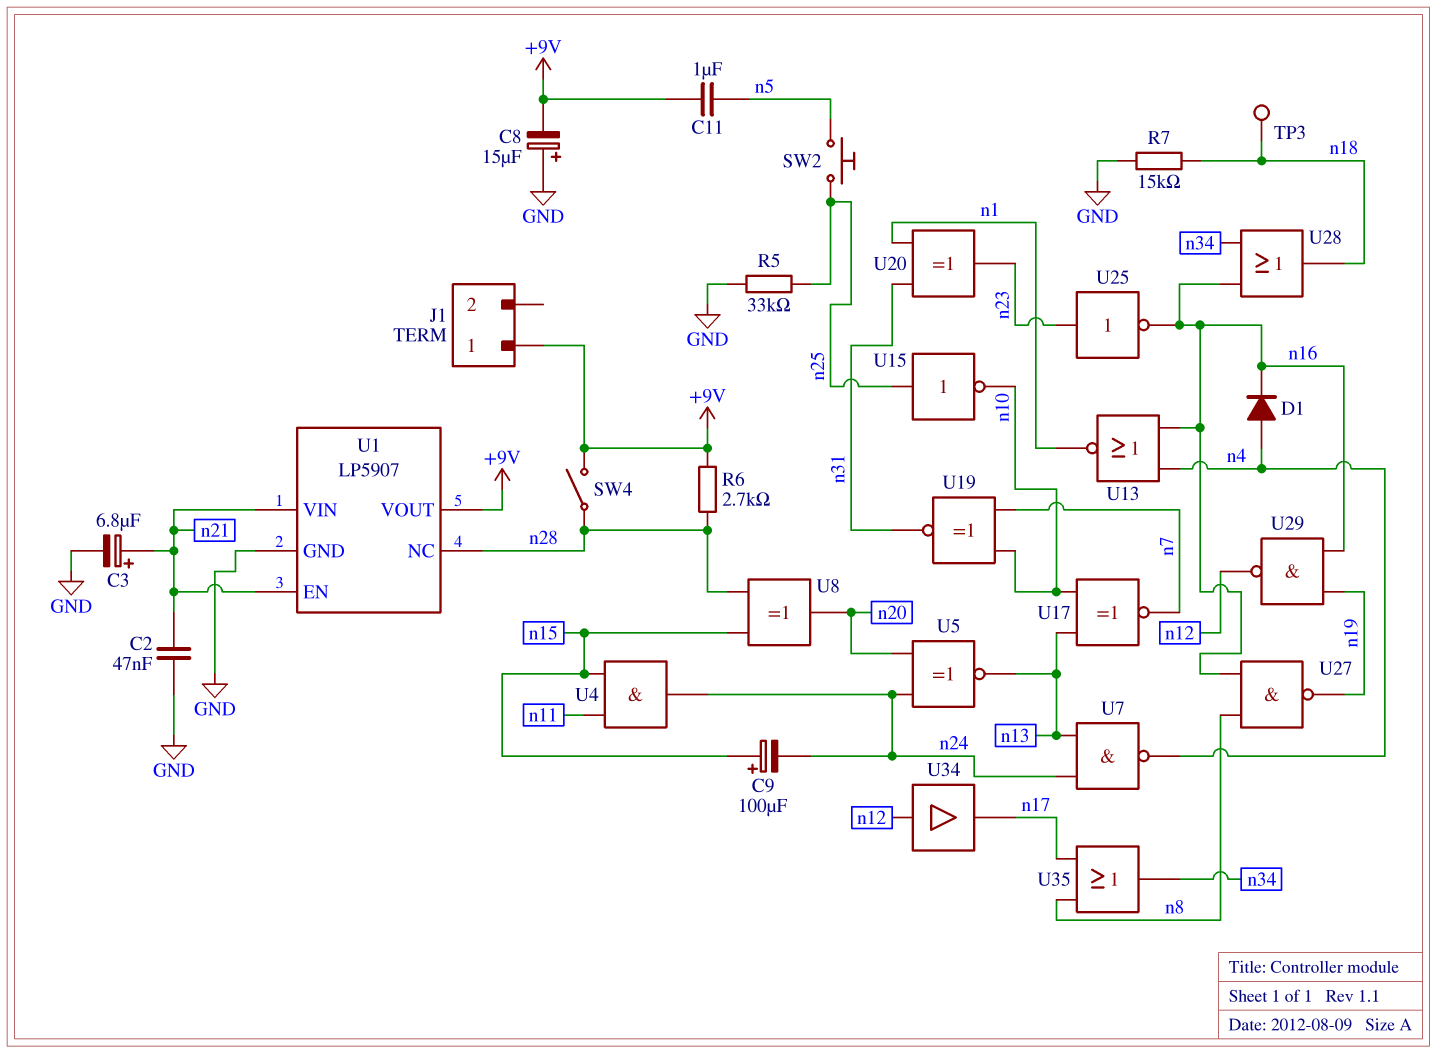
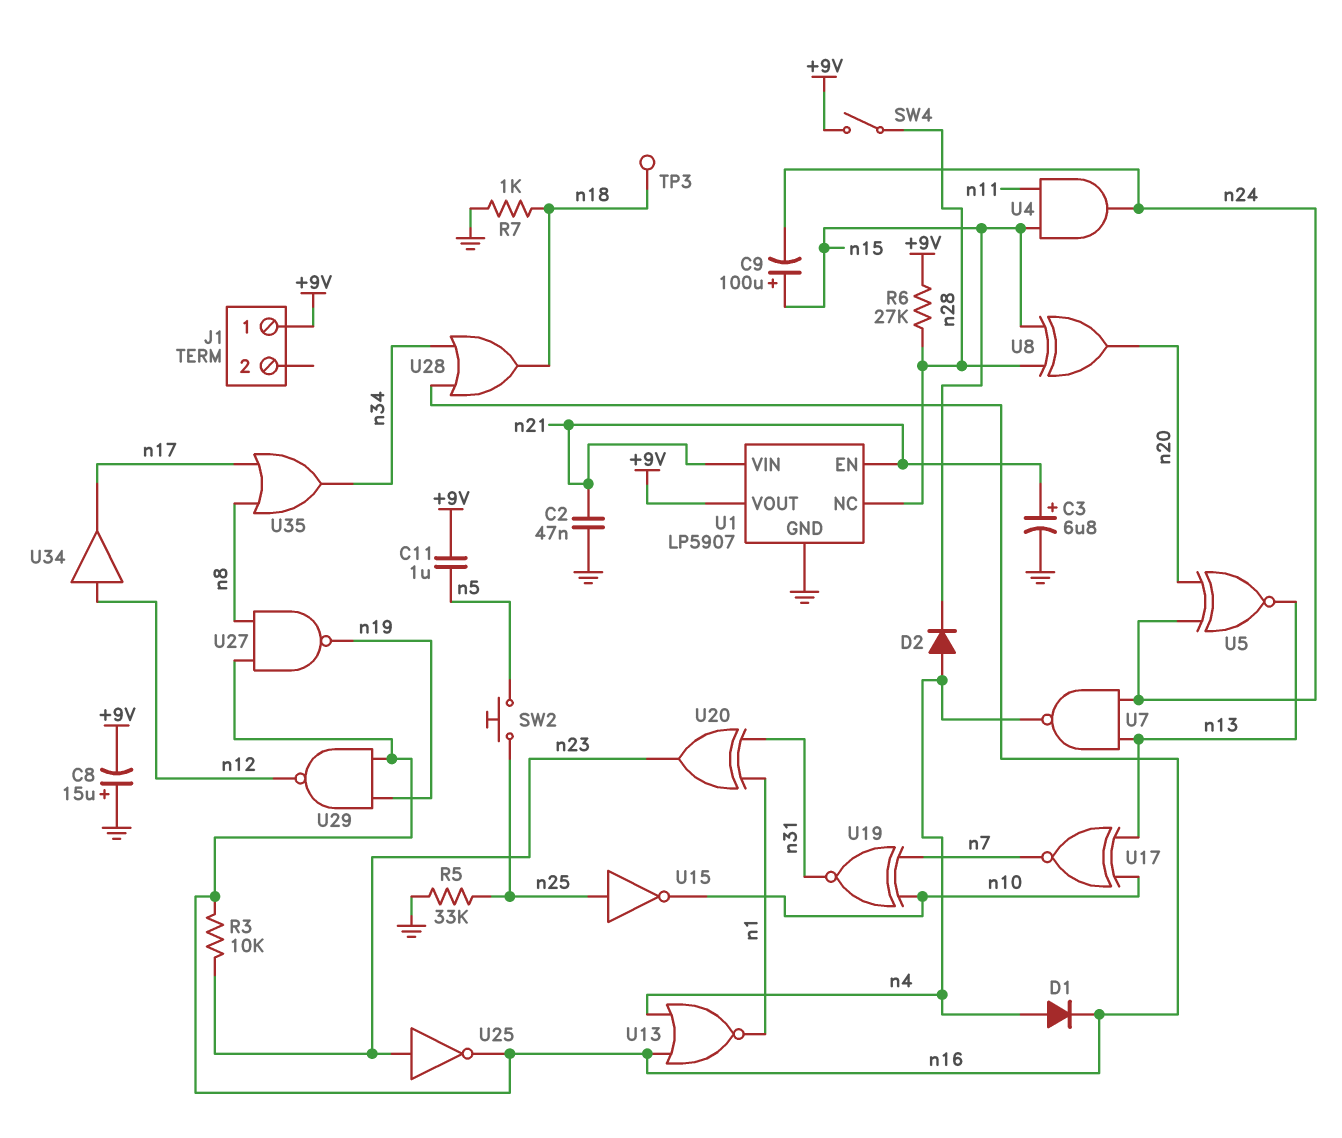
D2: none -> diode (A n4, K n15)
R3: none -> 10k (n16, n23)
R6: 2.7k (+9V, n28) -> 27k (+9V, n28)
R7: 15k (GND, n18) -> 1k (GND, n18)

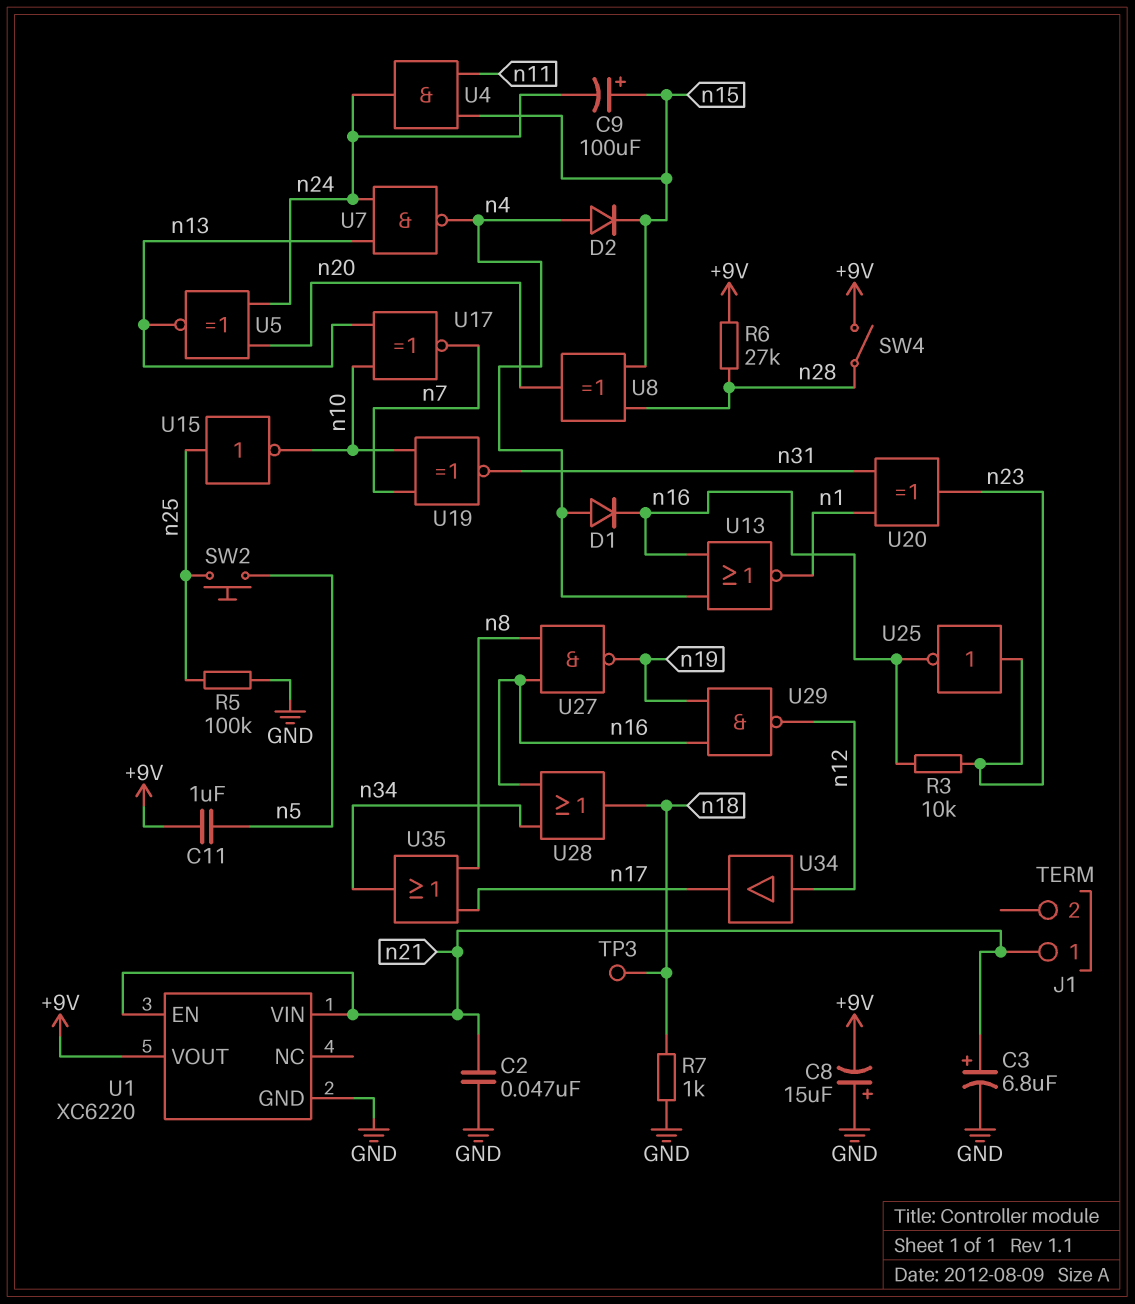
J1 pin 1: +9V -> n21
R5: 33k (GND, n25) -> 100k (GND, n25)
U1: LP5907 -> XC6220
U1 pin NC: n28 -> none

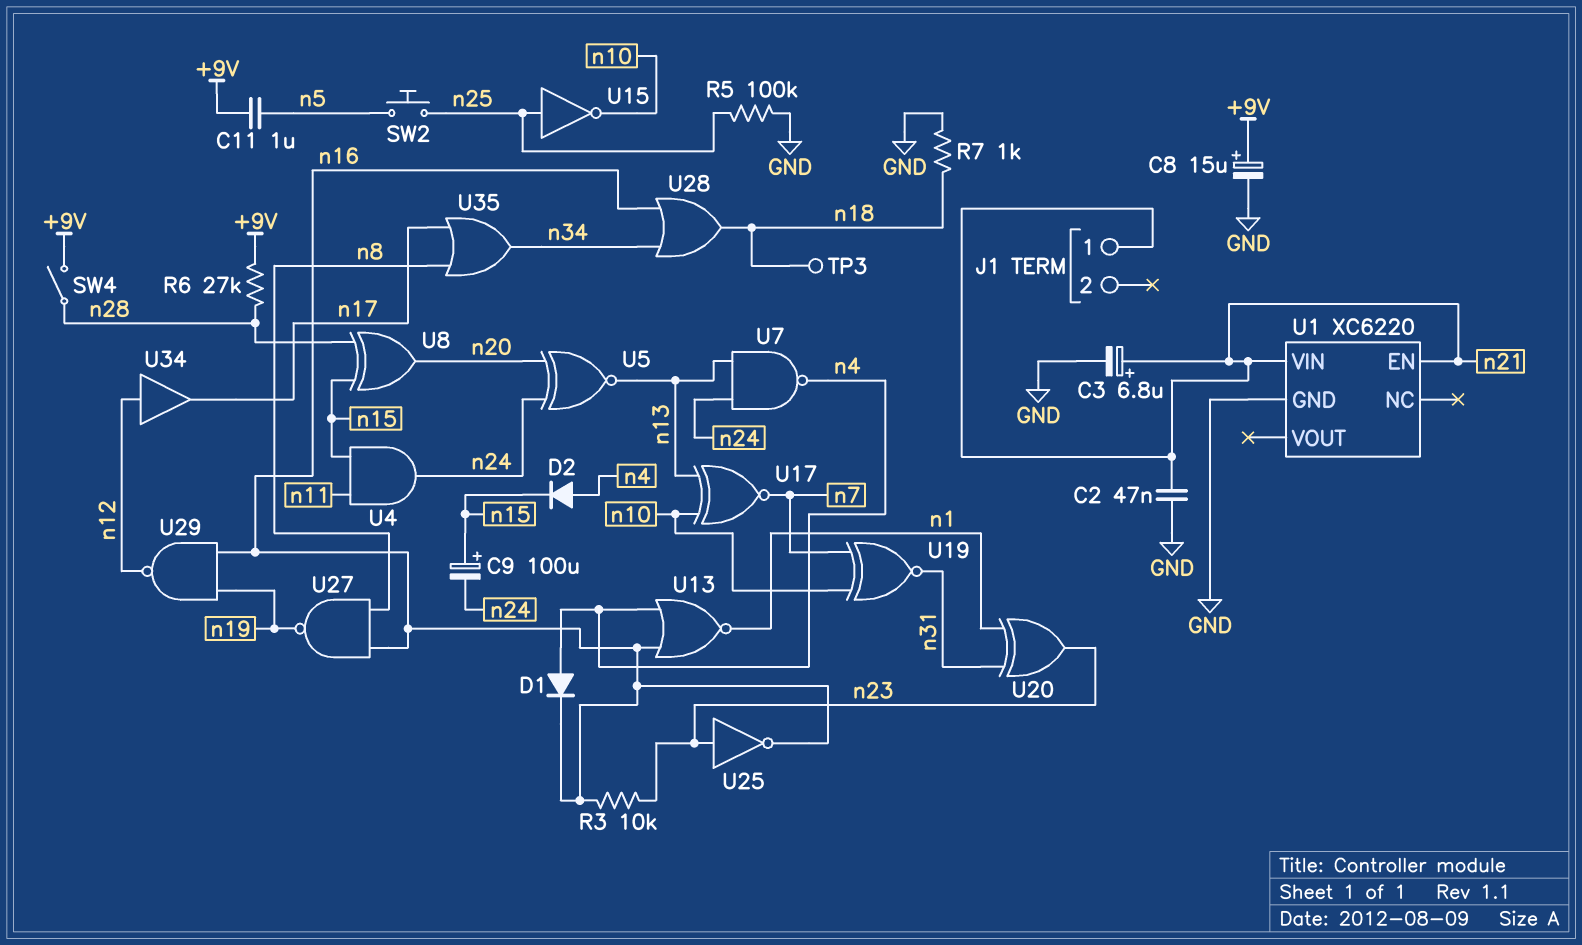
C8: 15uF (plus GND, minus +9V) -> 15uF (plus +9V, minus GND)
U1 pin VOUT: +9V -> none

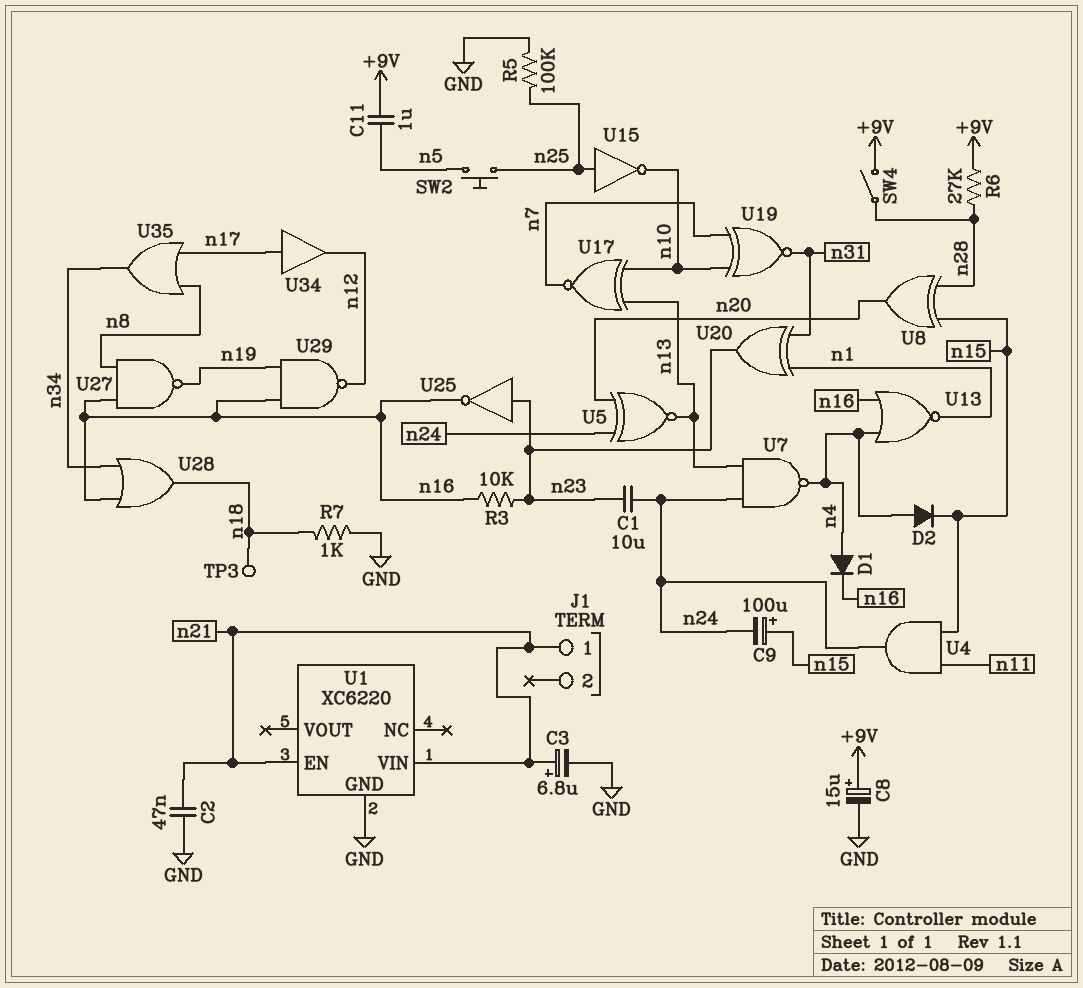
C1: none -> 10uF (n23, n24)
U34: buffer (in n12, out n17) -> buffer (in n17, out n12)

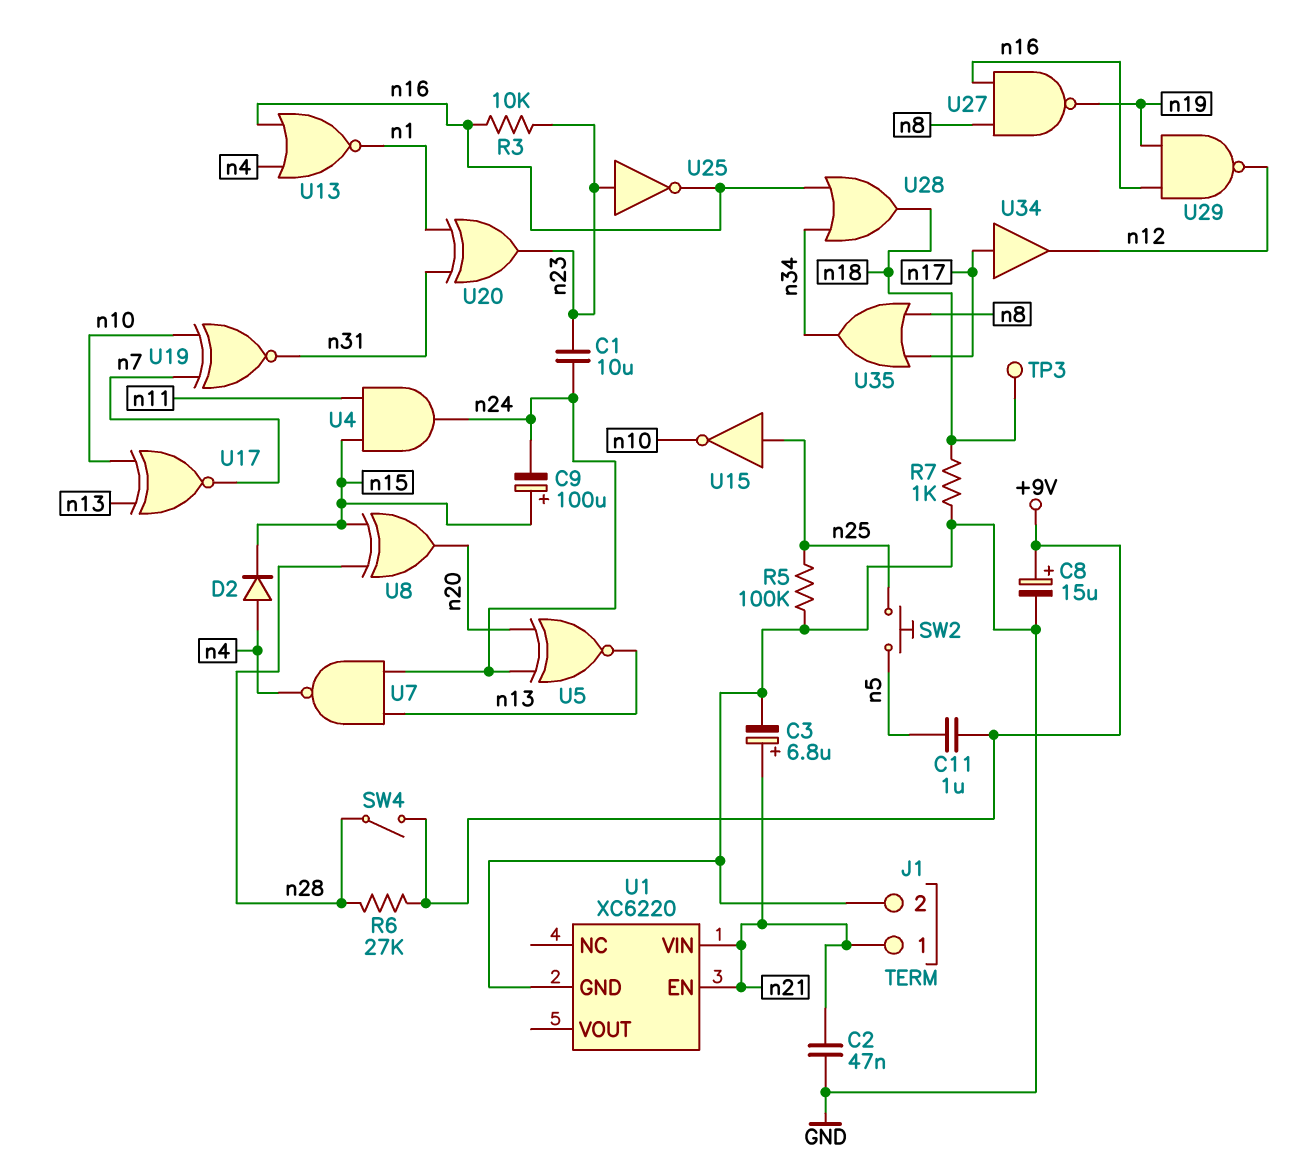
D1: diode (A n4, K n16) -> none
J1 pin 2: none -> GND

